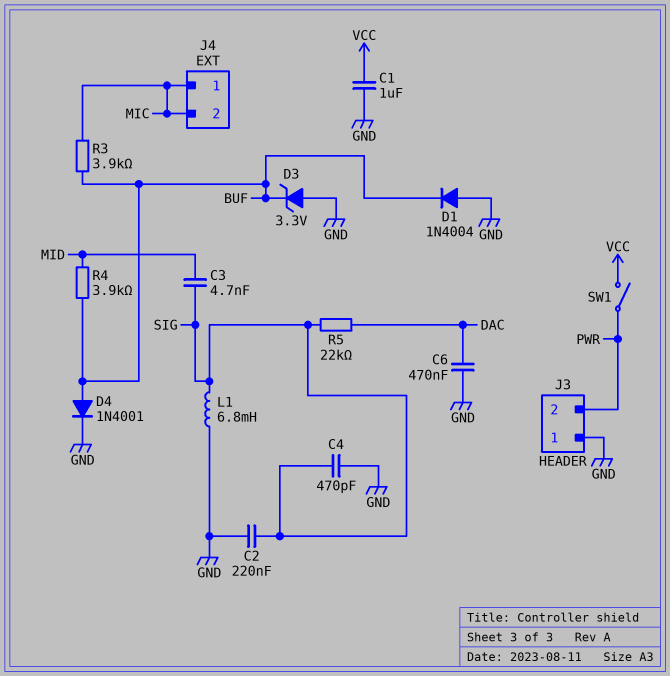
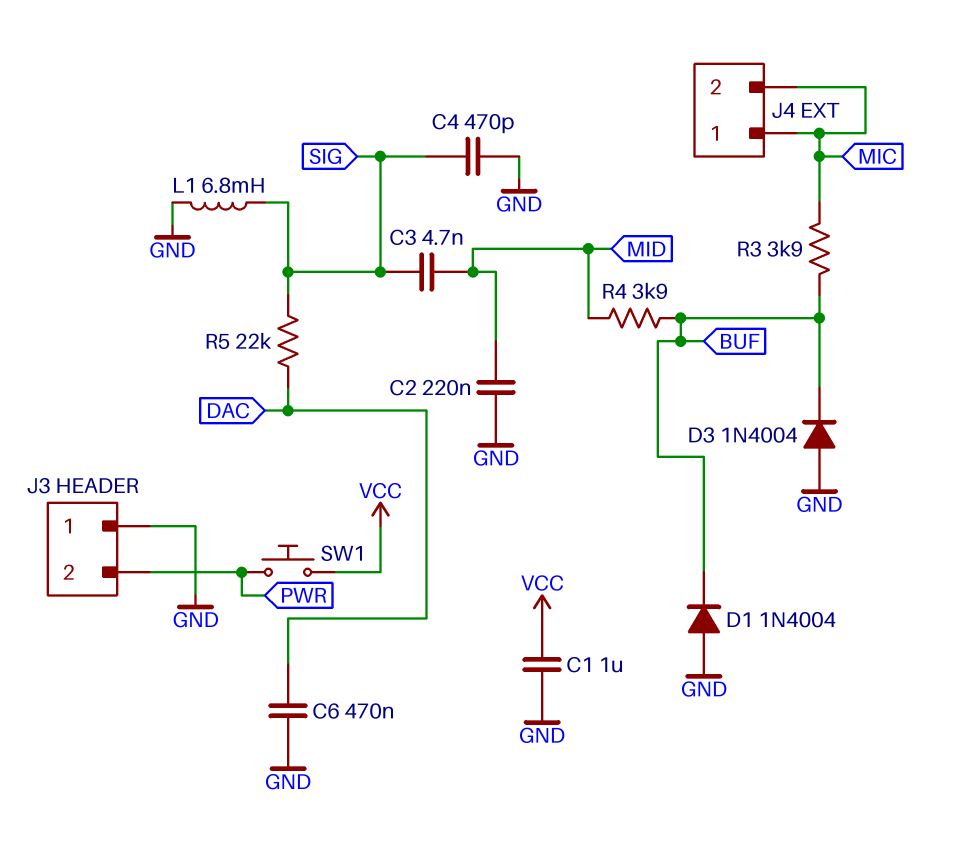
C2: 220nF (GND, SIG) -> 220nF (GND, MID)
D3: zener 3.3V (A GND, K BUF) -> diode 1N4004 (A GND, K BUF)
D4: diode 1N4001 (A BUF, K GND) -> none
SW1: switch (PWR, VCC) -> button (PWR, VCC)

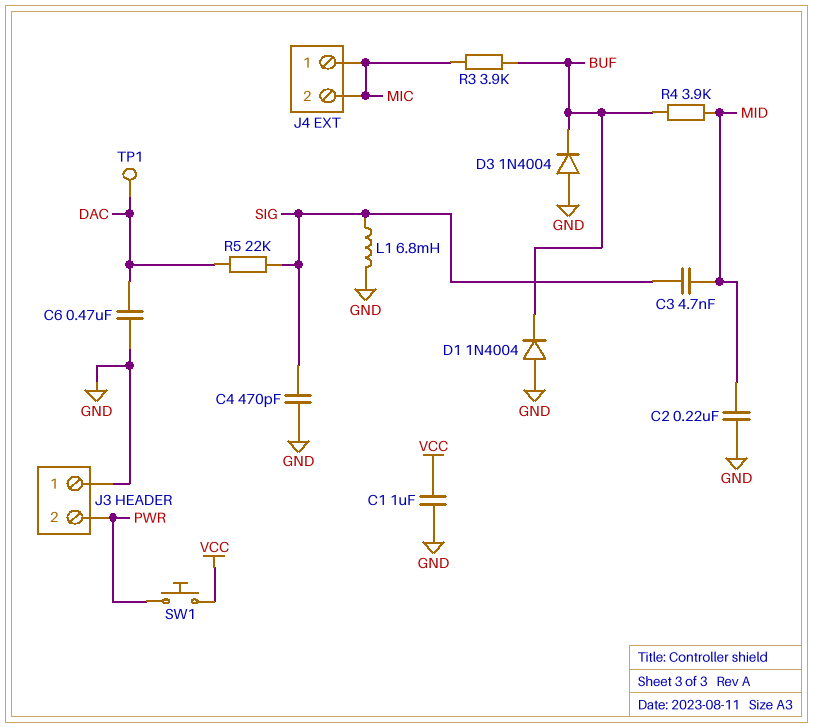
TP1: none -> test point (DAC)

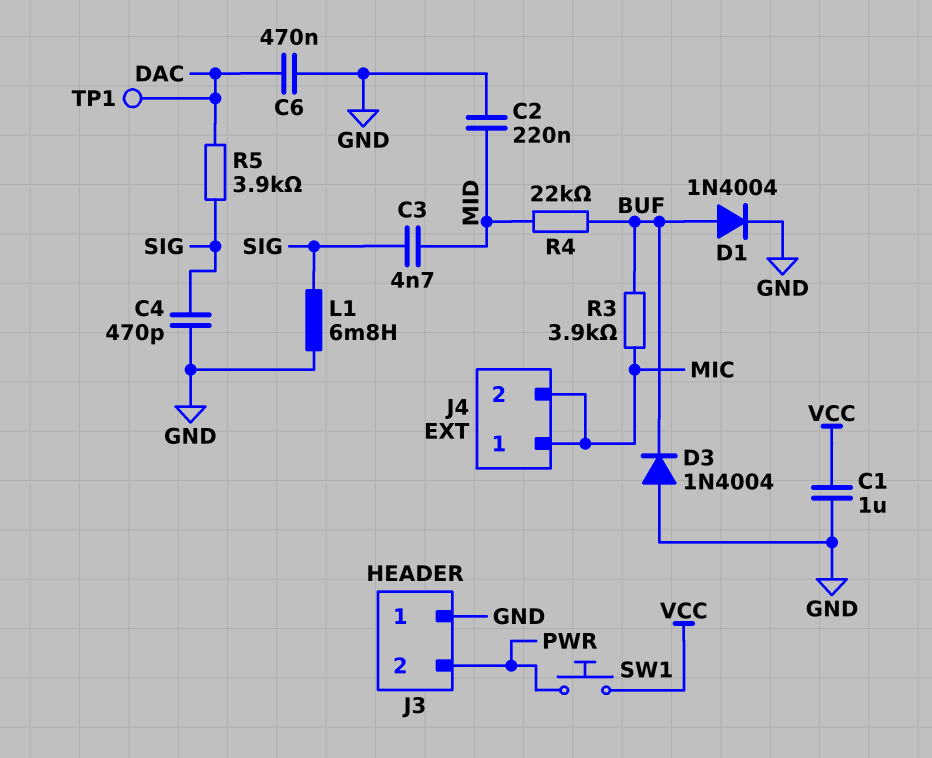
D1: diode 1N4004 (A GND, K BUF) -> diode 1N4004 (A BUF, K GND)
R4: 3.9k (BUF, MID) -> 22k (BUF, MID)
R5: 22k (DAC, SIG) -> 3.9k (DAC, SIG)

